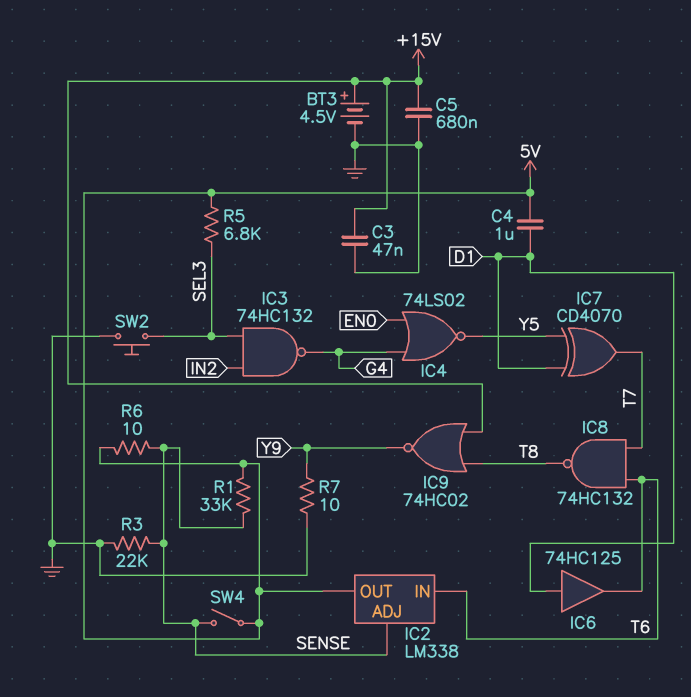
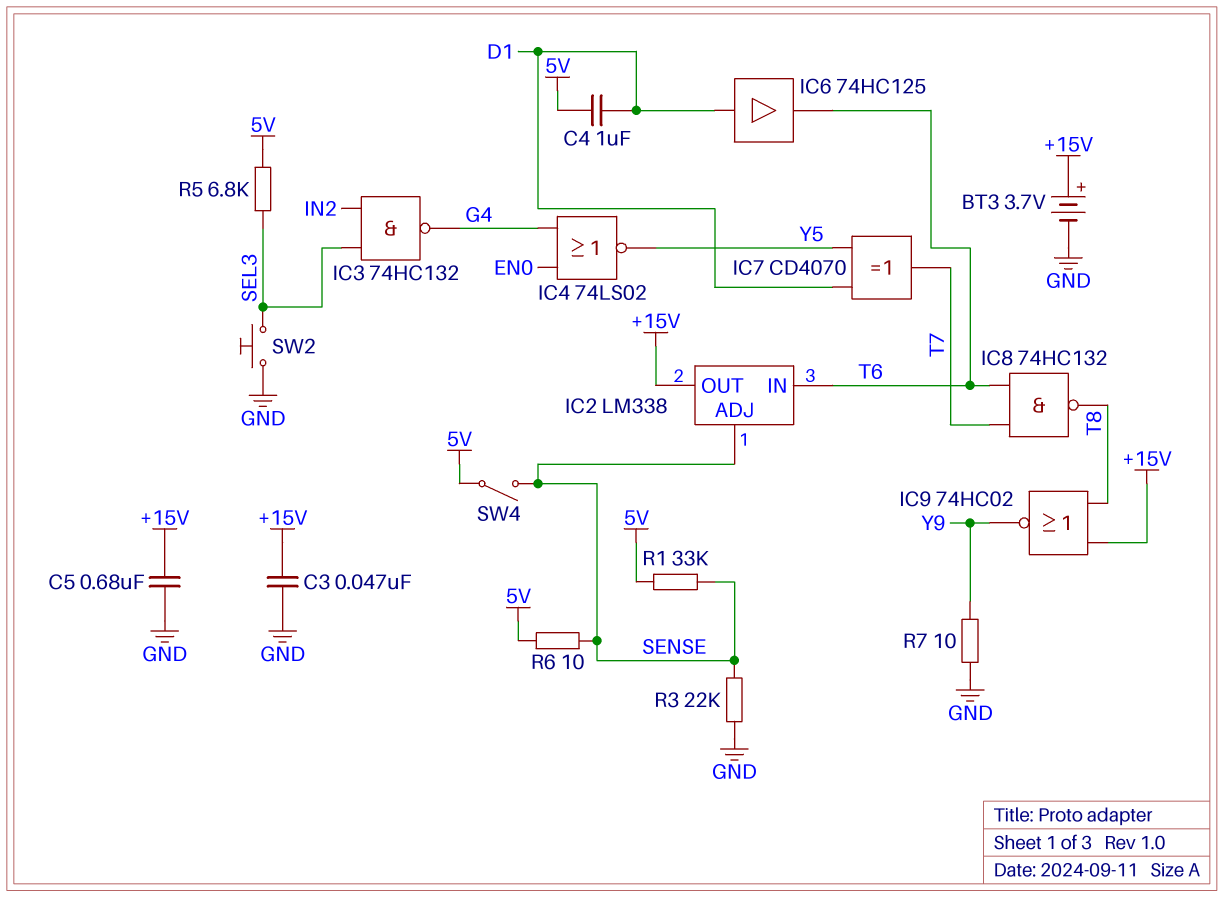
BT3: 4.5V (plus +15V, minus GND) -> 3.7V (plus +15V, minus GND)
IC2 pin OUT: 5V -> +15V

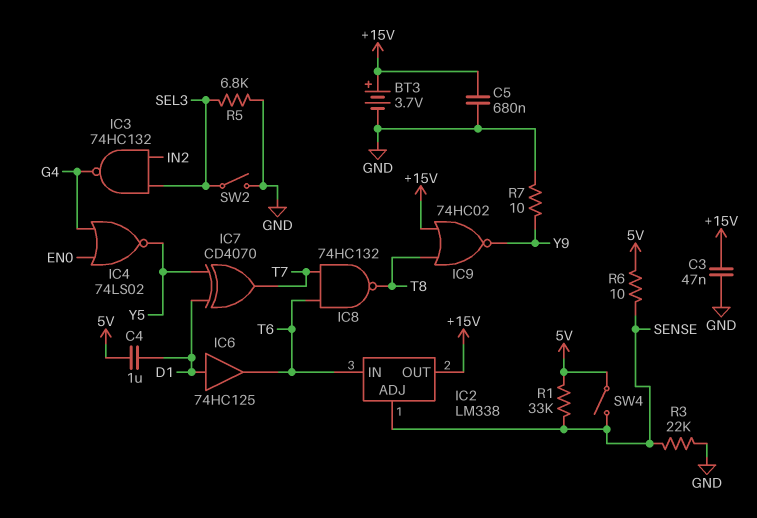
R5: 6.8k (5V, SEL3) -> 6.8k (GND, SEL3)
SW2: button (GND, SEL3) -> switch (GND, SEL3)

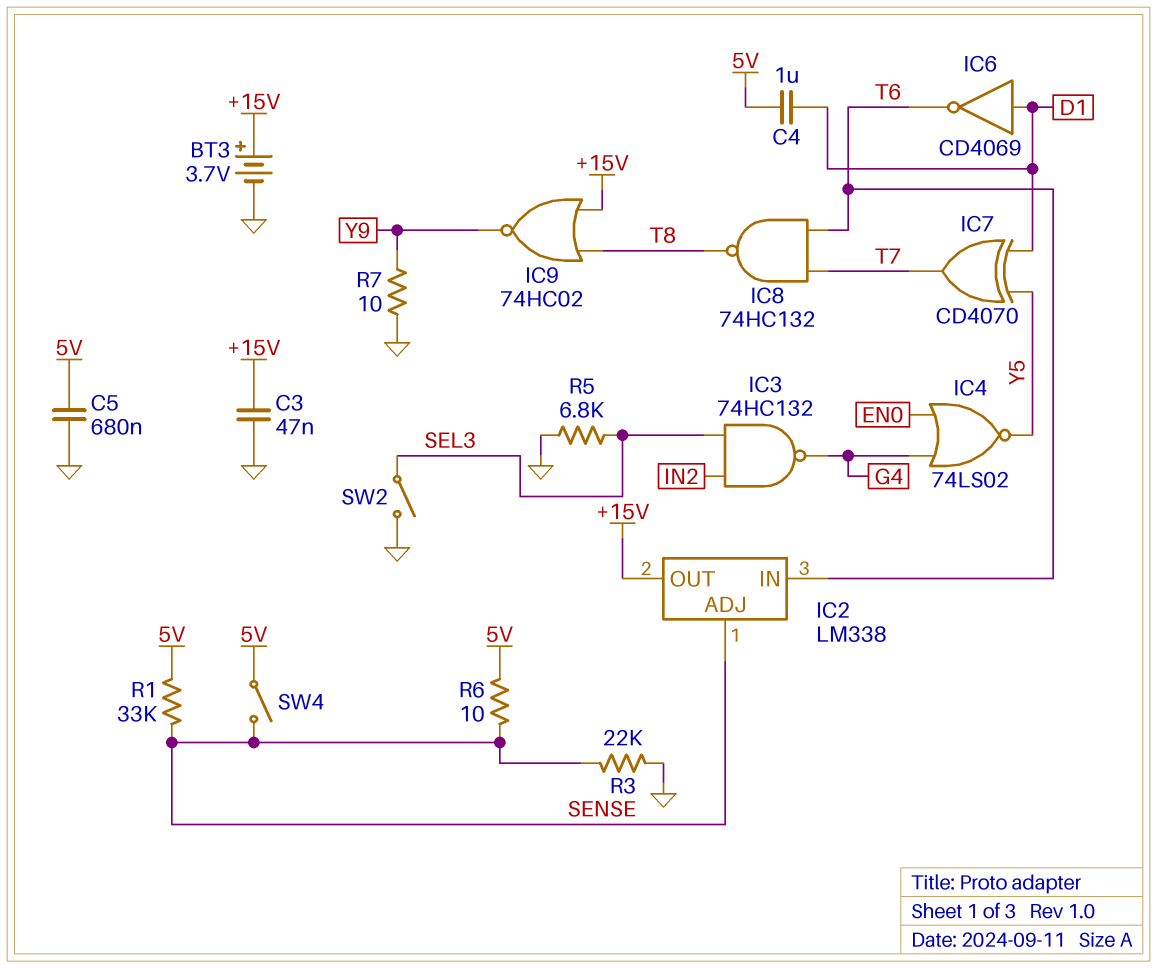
C5: 680nF (+15V, GND) -> 680nF (5V, GND)
IC6: buffer 74HC125 (in D1, out T6) -> NOT CD4069 (in D1, out T6)

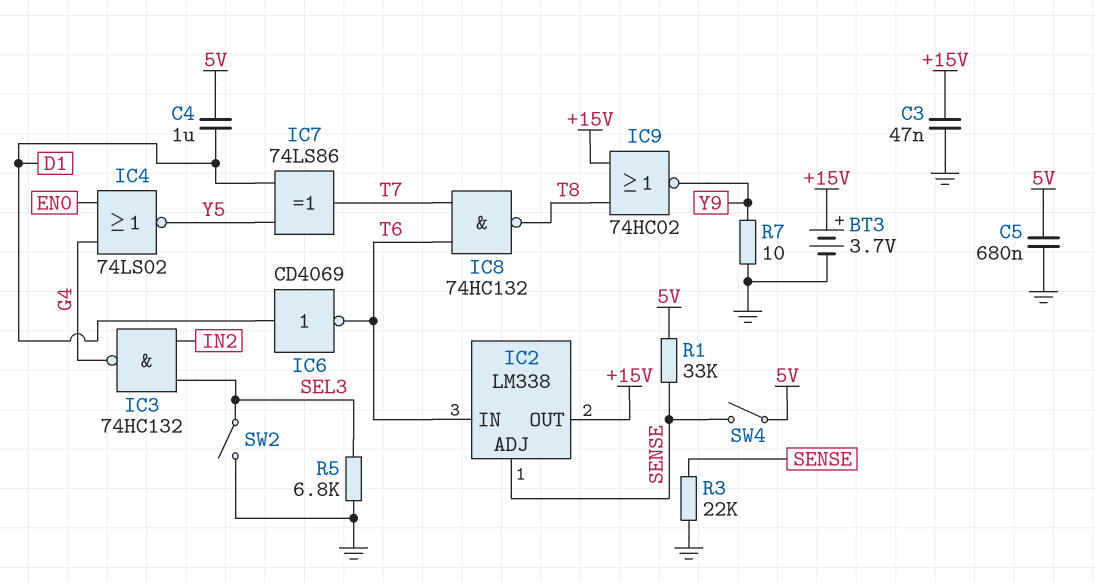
IC7: XOR CD4070 (in D1, in Y5, out T7) -> XOR 74LS86 (in D1, in Y5, out T7)
R6: 10 (5V, SENSE) -> none

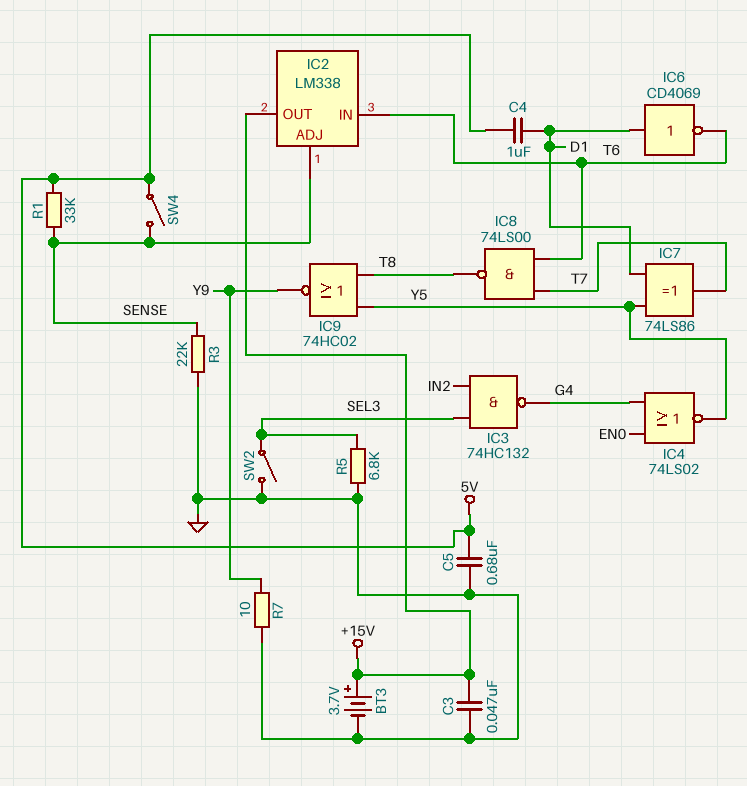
IC8: NAND 74HC132 (in T6, in T7, out T8) -> NAND 74LS00 (in T6, in T7, out T8)
IC9: NOR 74HC02 (in +15V, in T8, out Y9) -> NOR 74HC02 (in T8, in Y5, out Y9)

